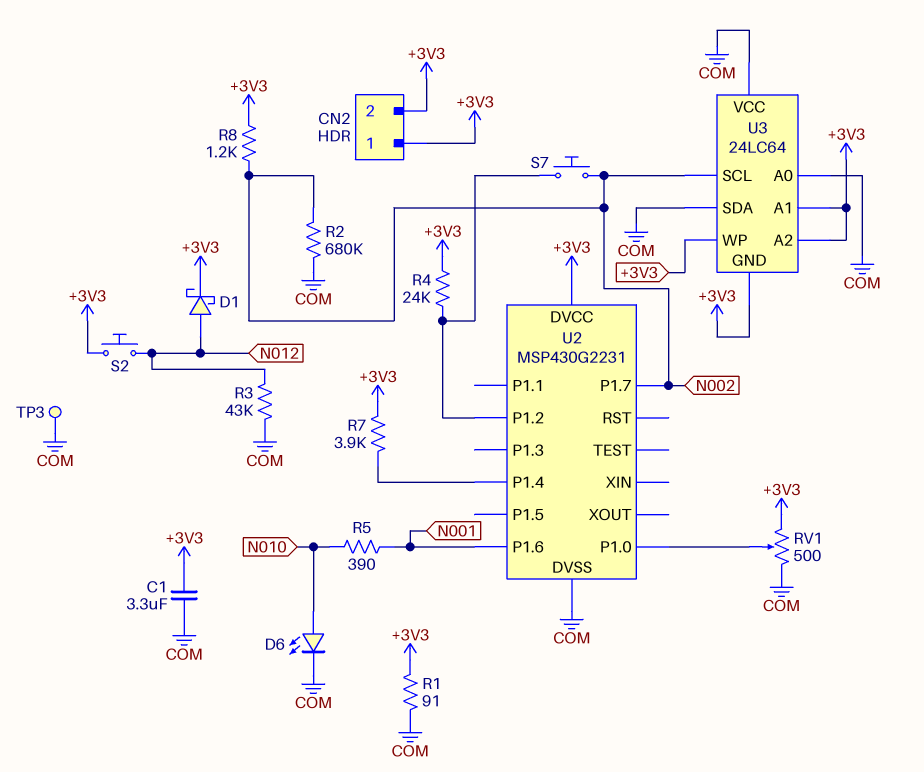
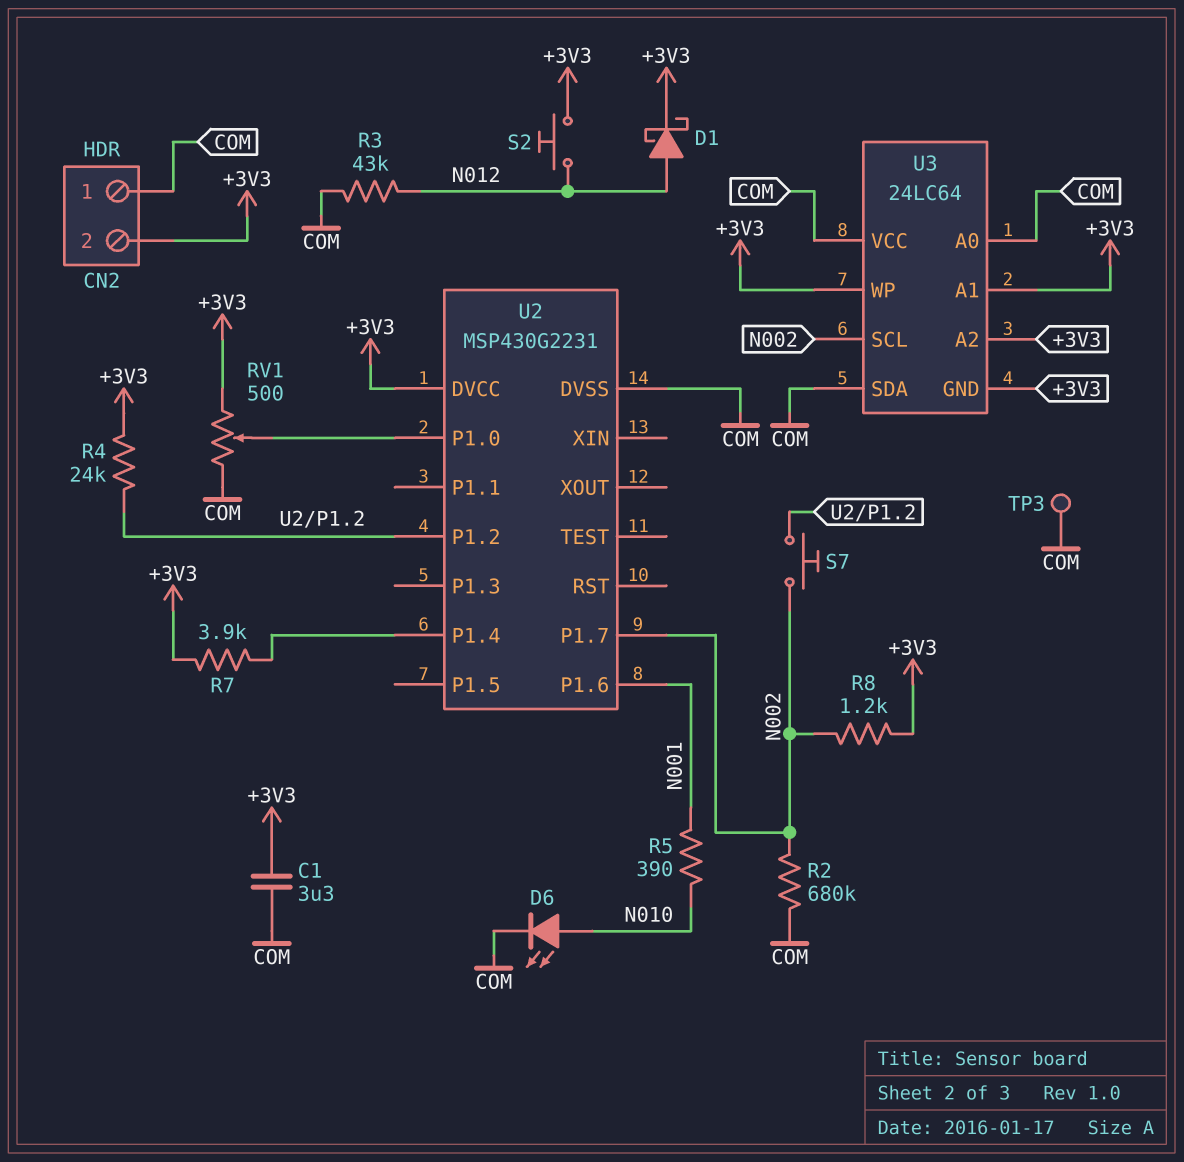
CN2 pin 1: +3V3 -> COM
R1: 91 (+3V3, COM) -> none

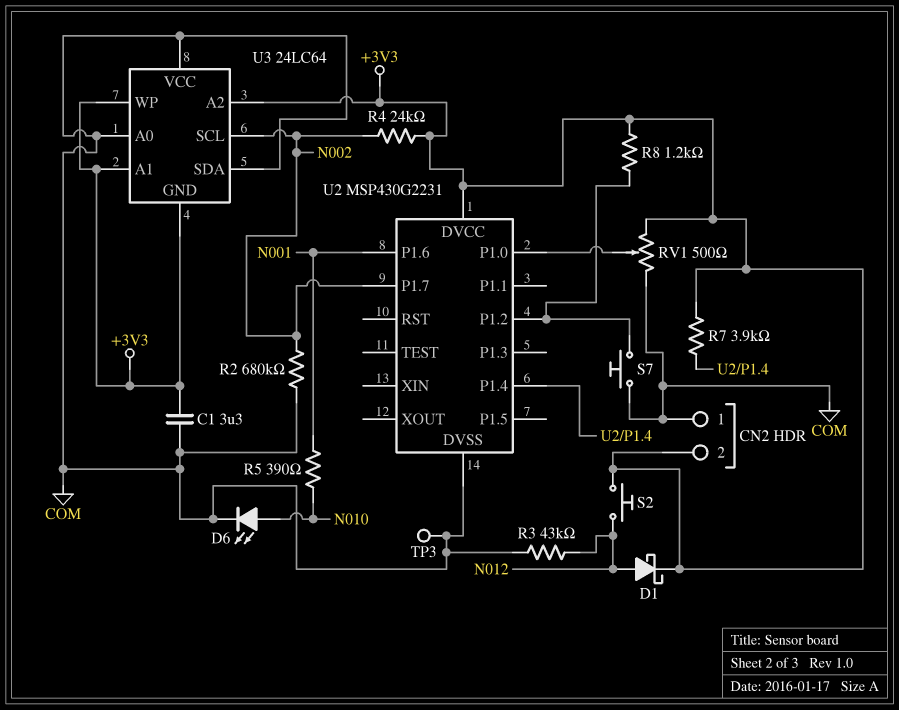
R4: 24k (+3V3, U2/P1.2) -> 24k (+3V3, N002)
R8: 1.2k (+3V3, N002) -> 1.2k (+3V3, U2/P1.2)
S7: button (N002, U2/P1.2) -> button (COM, U2/P1.2)

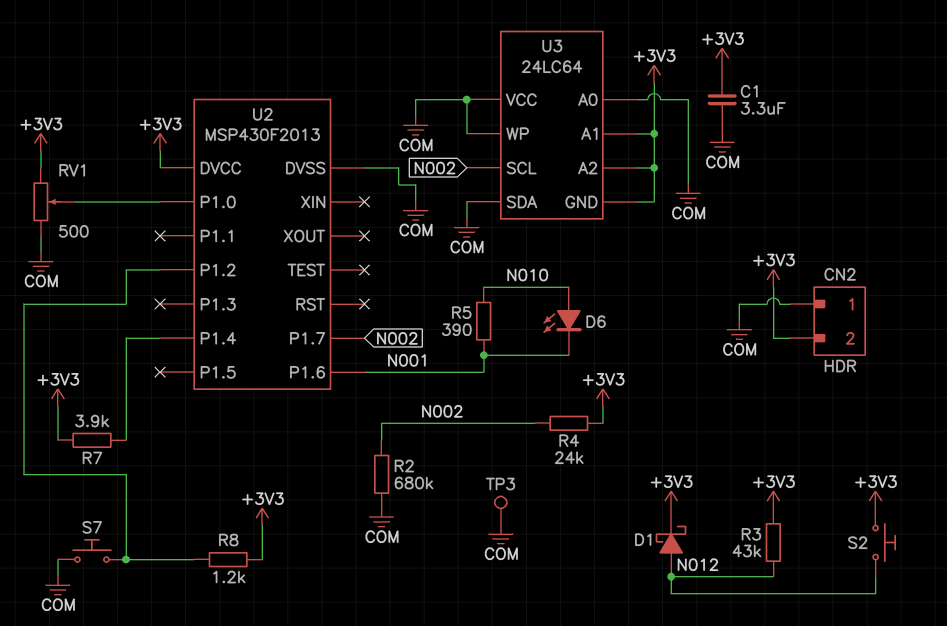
D6: LED (A N010, K COM) -> LED (A N010, K N001)
R3: 43k (COM, N012) -> 43k (+3V3, N012)
U2: MSP430G2231 -> MSP430F2013
U3 pin WP: +3V3 -> COM

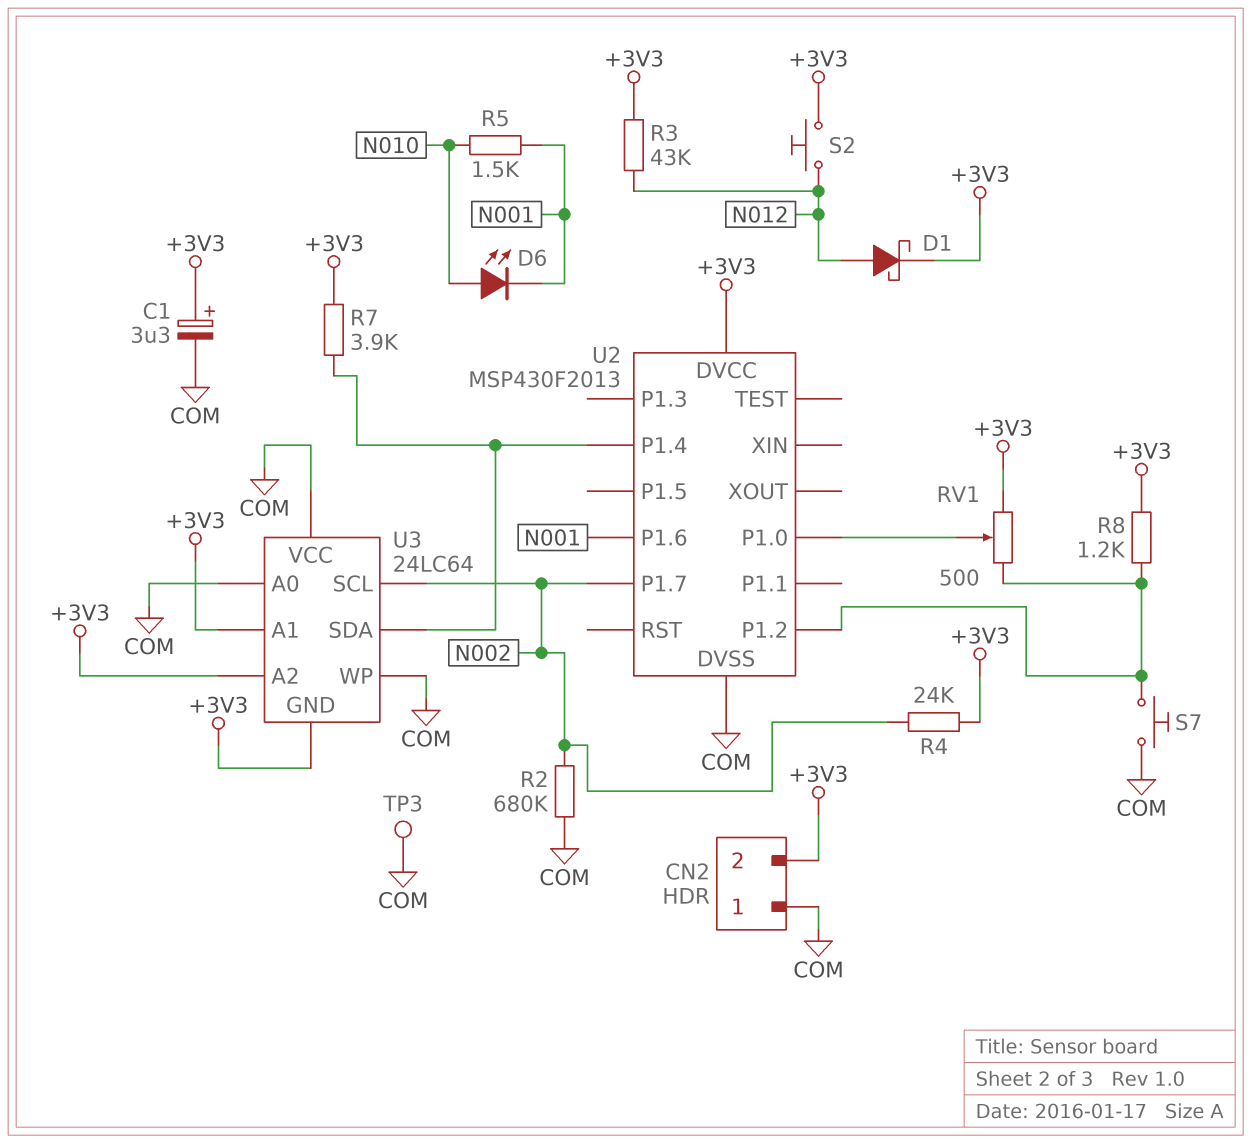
C1: 3.3uF (+3V3, COM) -> 3.3uF (plus +3V3, minus COM)
R5: 390 (N001, N010) -> 1.5k (N001, N010)
RV1: 500 (+3V3, COM, wiper U2/P1.0) -> 500 (+3V3, U2/P1.2, wiper U2/P1.0)
U3 pin SDA: COM -> U2/P1.4

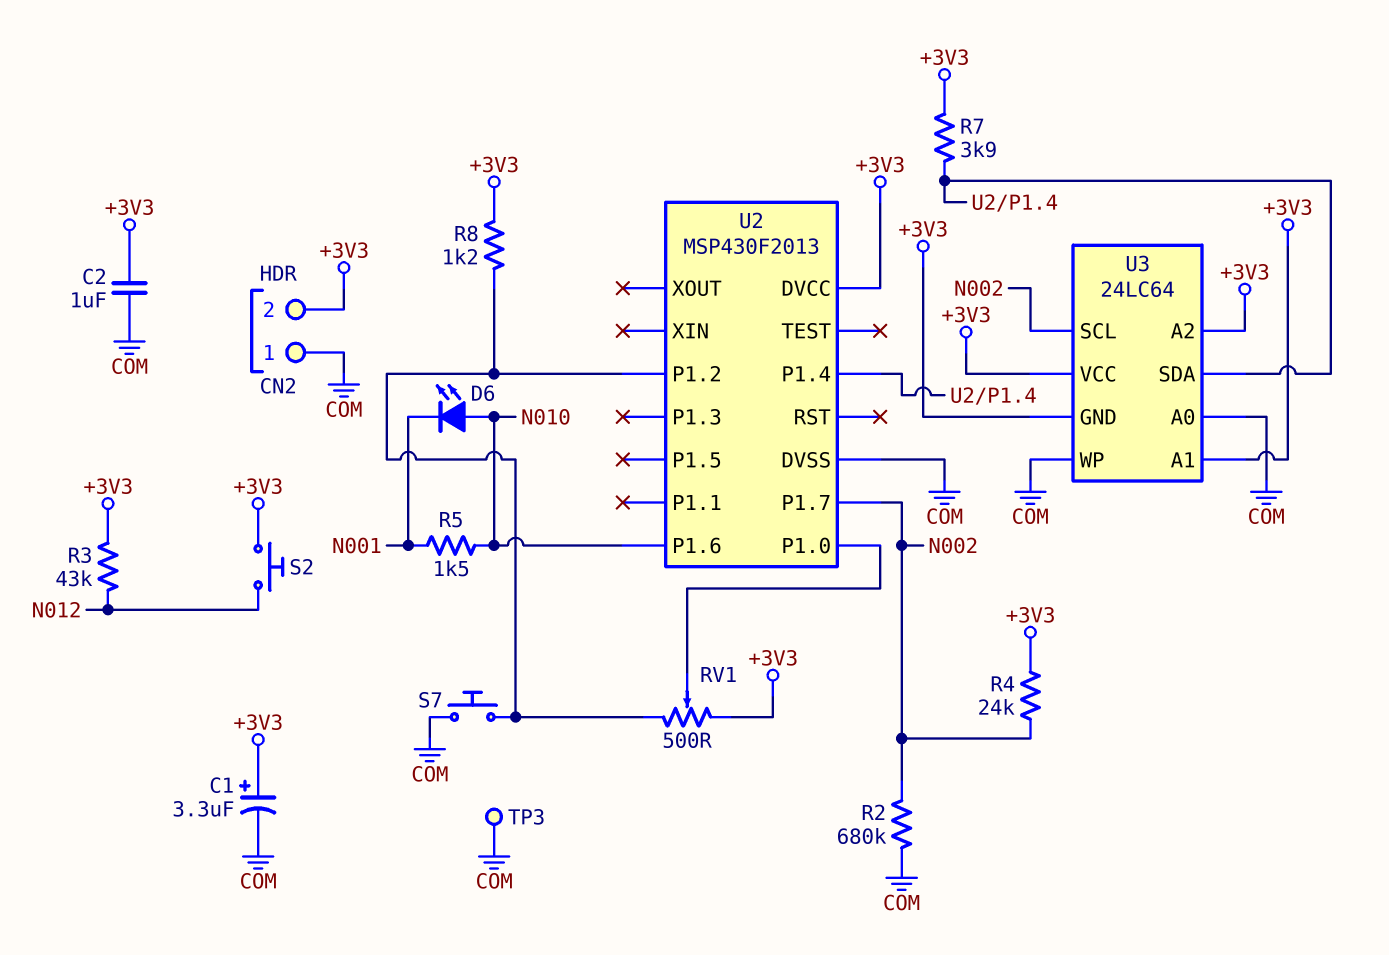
C2: none -> 1uF (+3V3, COM)
D1: schottky (A N012, K +3V3) -> none
U2 pin P1.6: N001 -> N010
U3 pin VCC: COM -> +3V3

